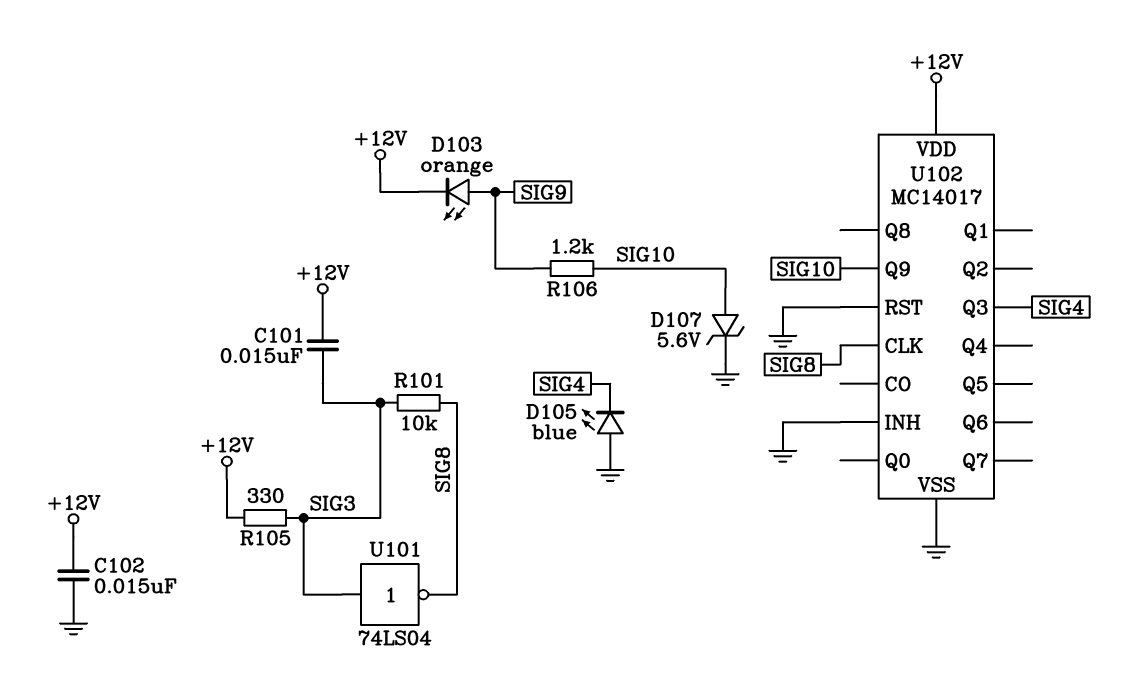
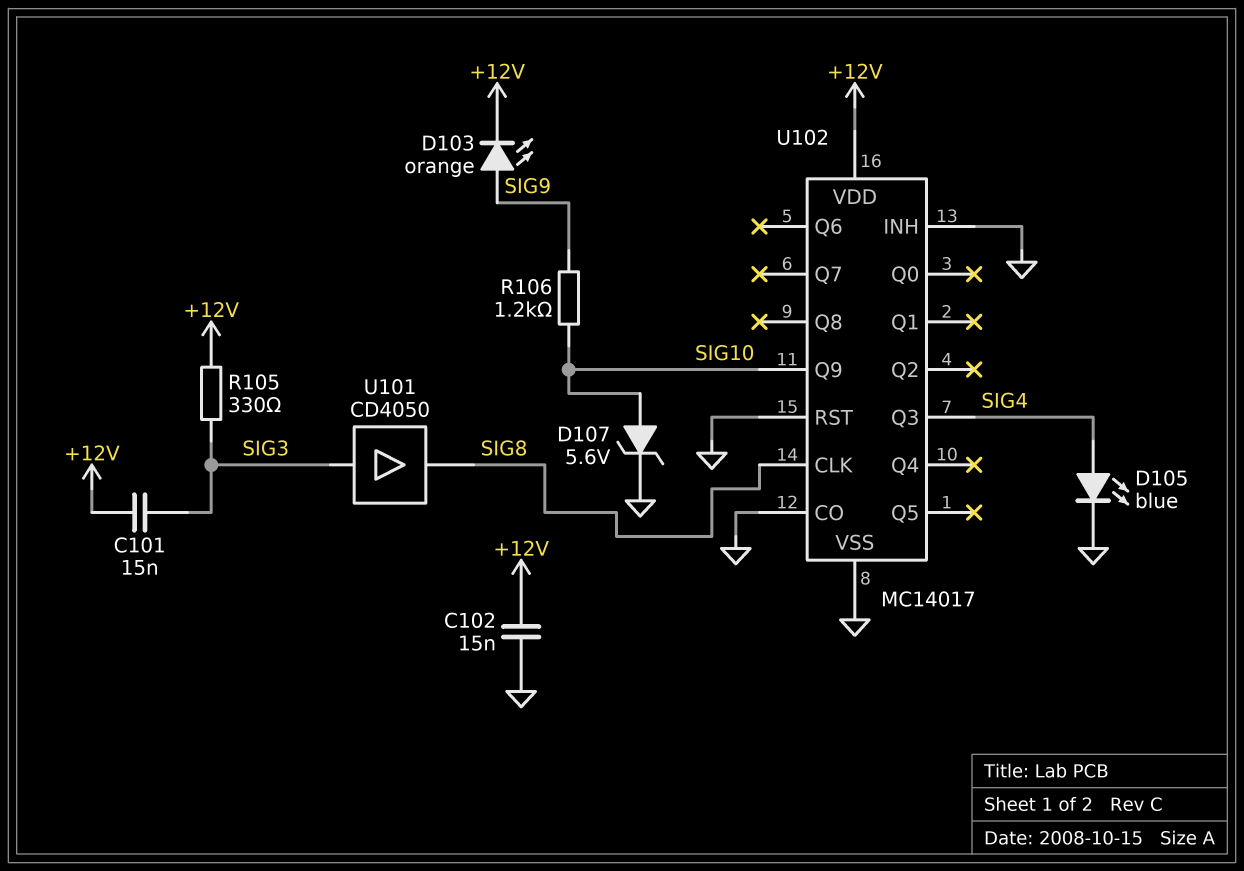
D105: LED blue (A GND, K SIG4) -> LED blue (A SIG4, K GND)
R101: 10k (SIG3, SIG8) -> none
U101: NOT 74LS04 (in SIG3, out SIG8) -> buffer CD4050 (in SIG3, out SIG8)
U102 pin CO: none -> GND

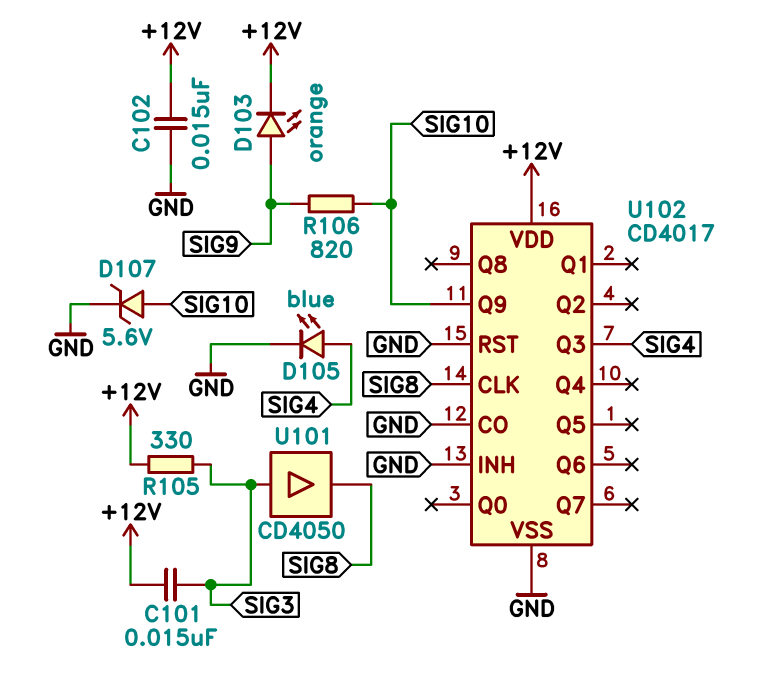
R106: 1.2k (SIG9, SIG10) -> 820 (SIG9, SIG10)
U102: MC14017 -> CD4017

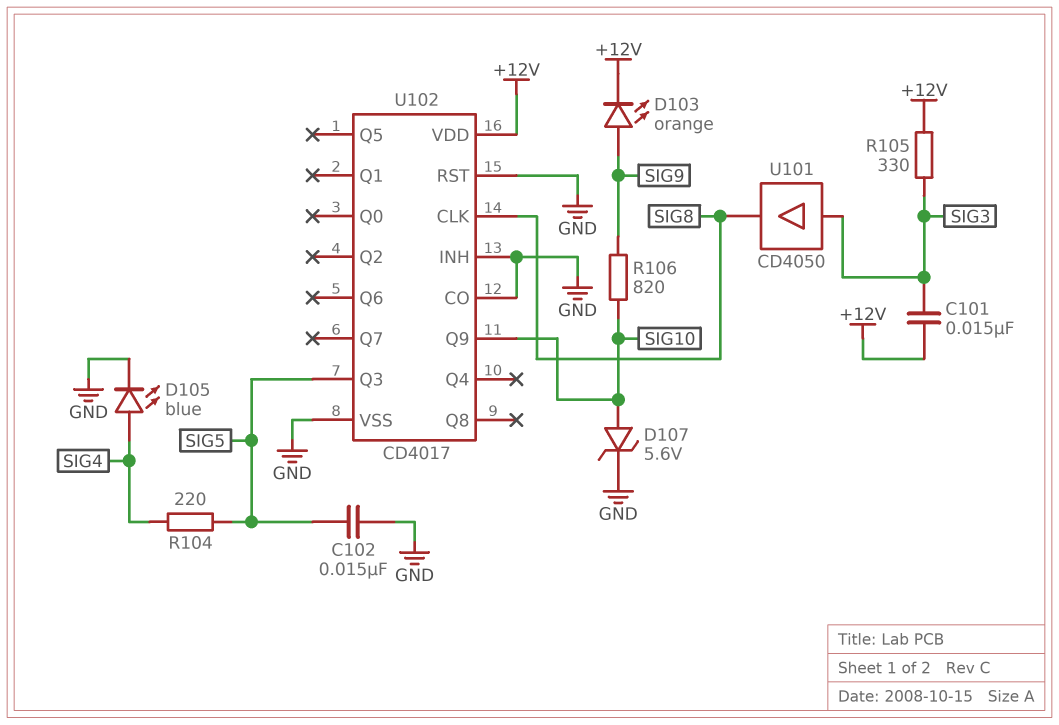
C102: 15nF (+12V, GND) -> 15nF (GND, SIG5)
R104: none -> 220 (SIG4, SIG5)
U102 pin Q3: SIG4 -> SIG5

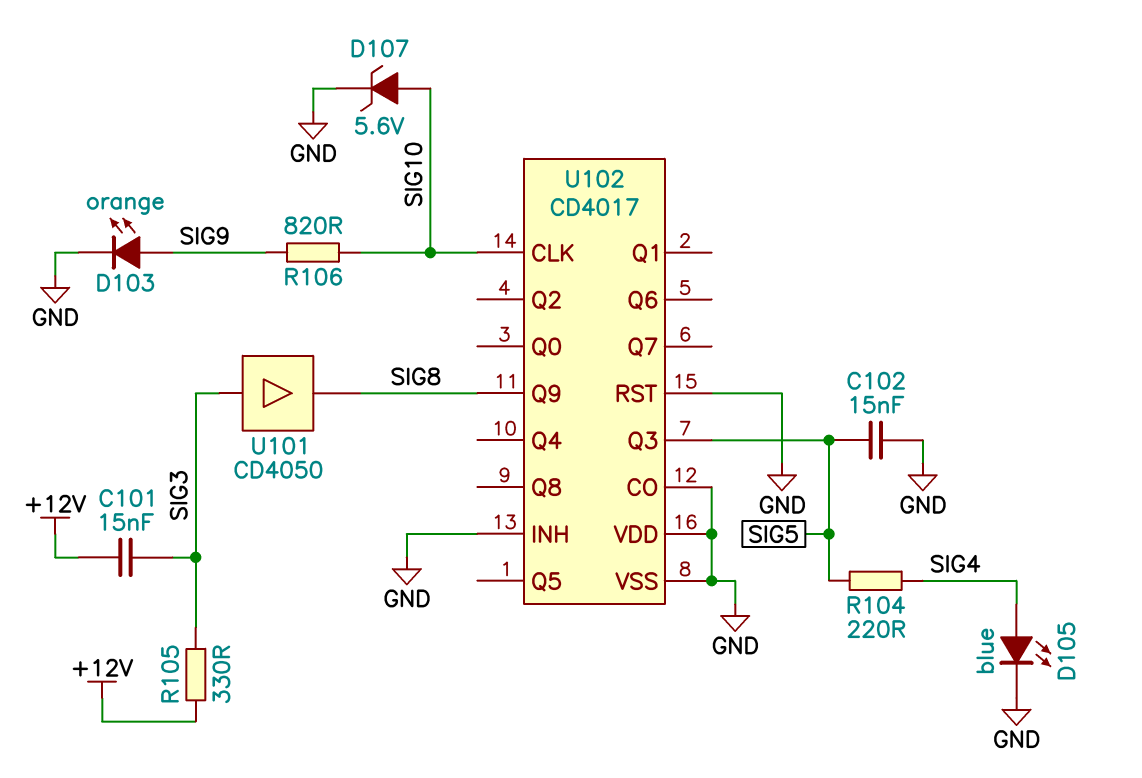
D103: LED orange (A SIG9, K +12V) -> LED orange (A SIG9, K GND)
U102 pin CLK: SIG8 -> SIG10
U102 pin Q9: SIG10 -> SIG8
U102 pin VDD: +12V -> GND

